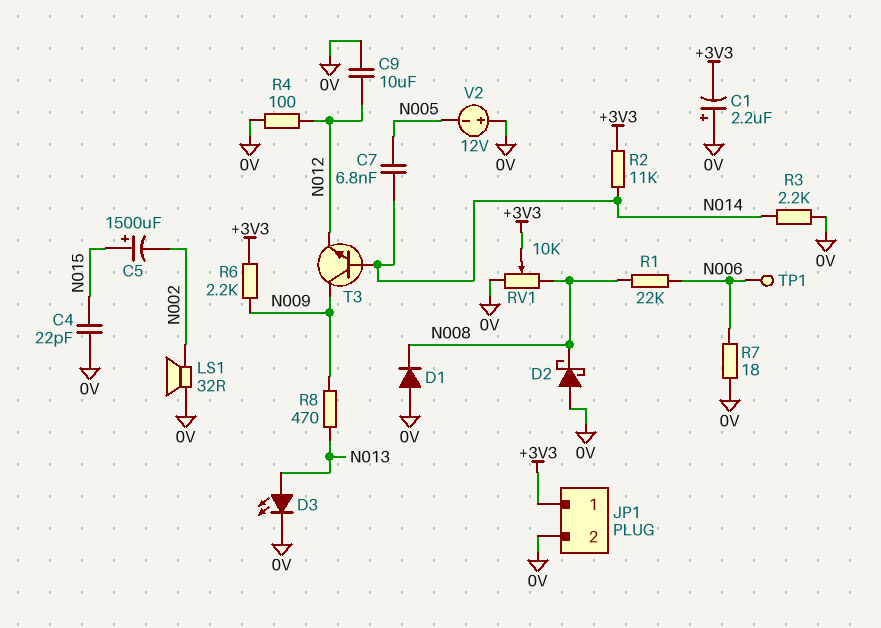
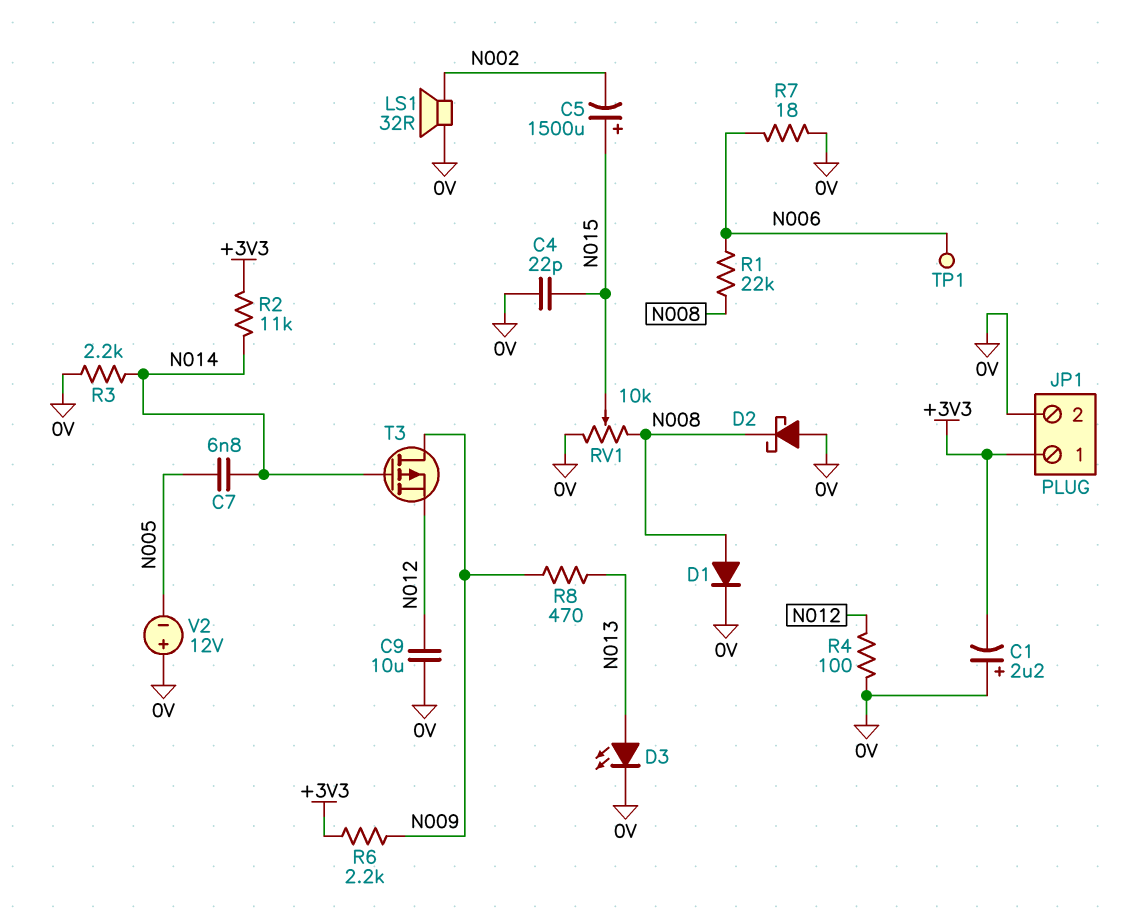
D1: diode (A 0V, K N008) -> diode (A N008, K 0V)
RV1: 10k (0V, N008, wiper +3V3) -> 10k (0V, N008, wiper N015)
T3: NPN (B N014, C N009, E N012) -> PMOS (G N014, D N009, S N012)

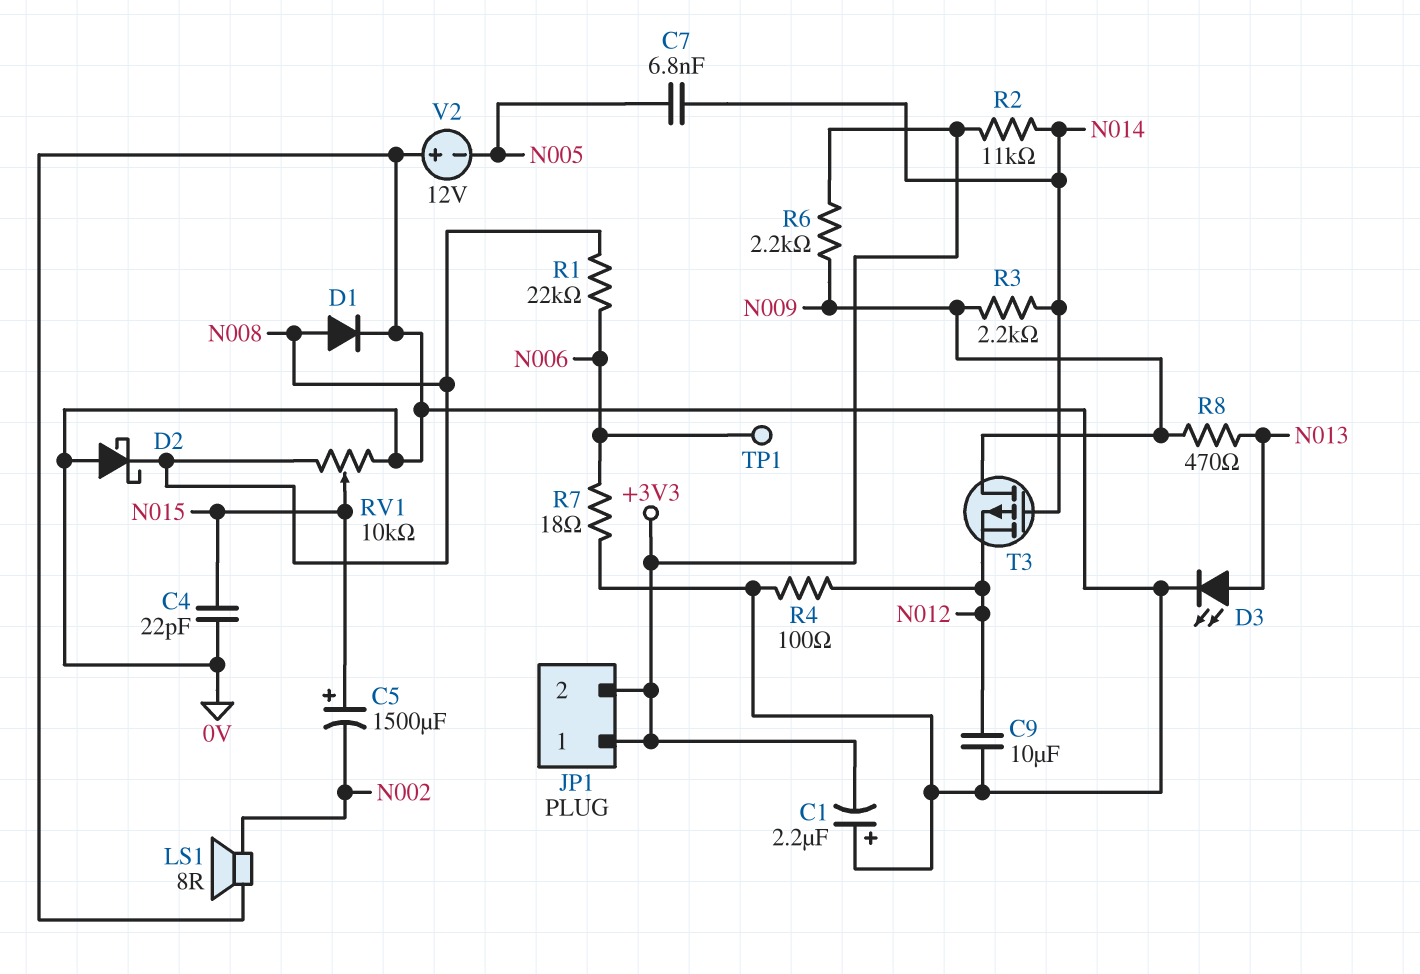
JP1 pin 2: 0V -> +3V3
LS1: speaker 32R (0V, N002) -> speaker 8R (0V, N002)
R3: 2.2k (0V, N014) -> 2.2k (N009, N014)

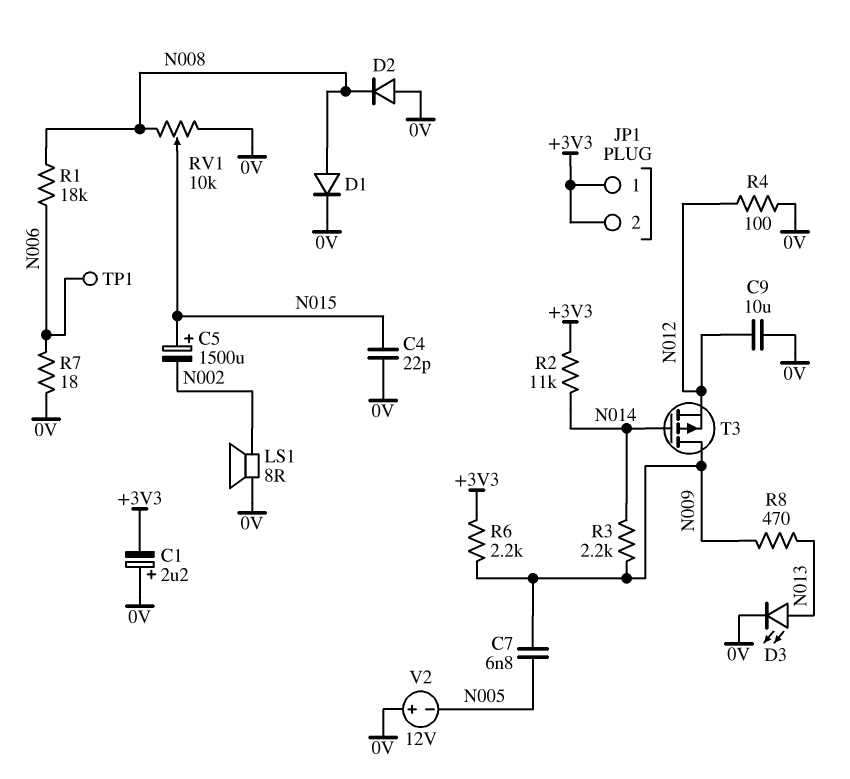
C7: 6.8nF (N005, N014) -> 6.8nF (N005, N009)
D2: schottky (A 0V, K N008) -> diode (A 0V, K N008)
R1: 22k (N006, N008) -> 18k (N006, N008)

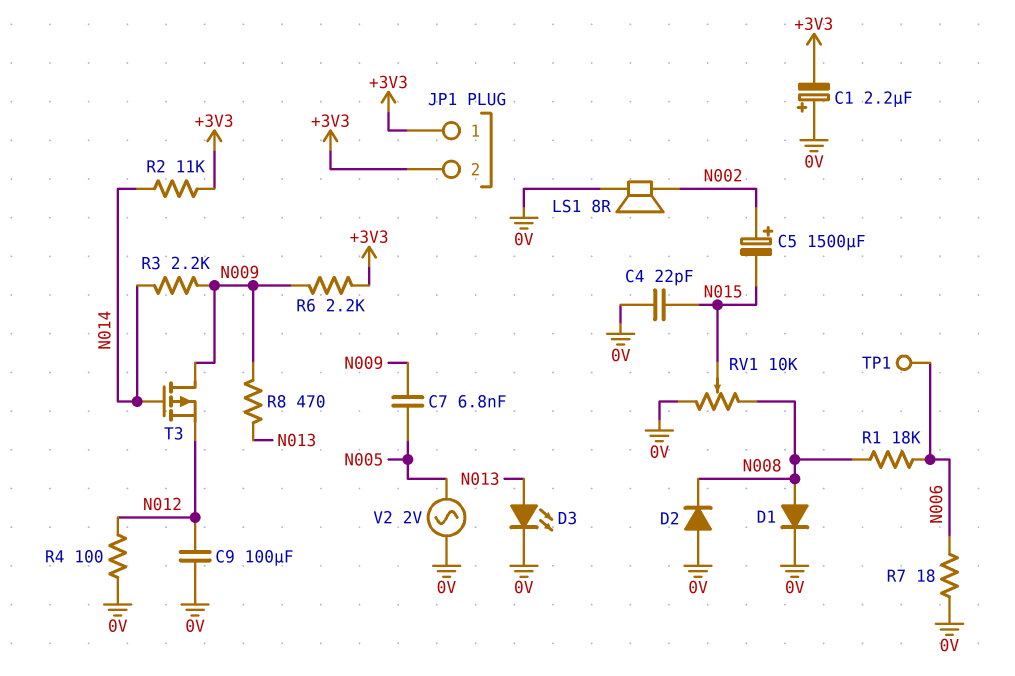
C5: 1500uF (plus N015, minus N002) -> 1500uF (plus N002, minus N015)
C9: 10uF (0V, N012) -> 100uF (0V, N012)
V2: 12V (plus 0V, minus N005) -> AC 2V (0V, N005)

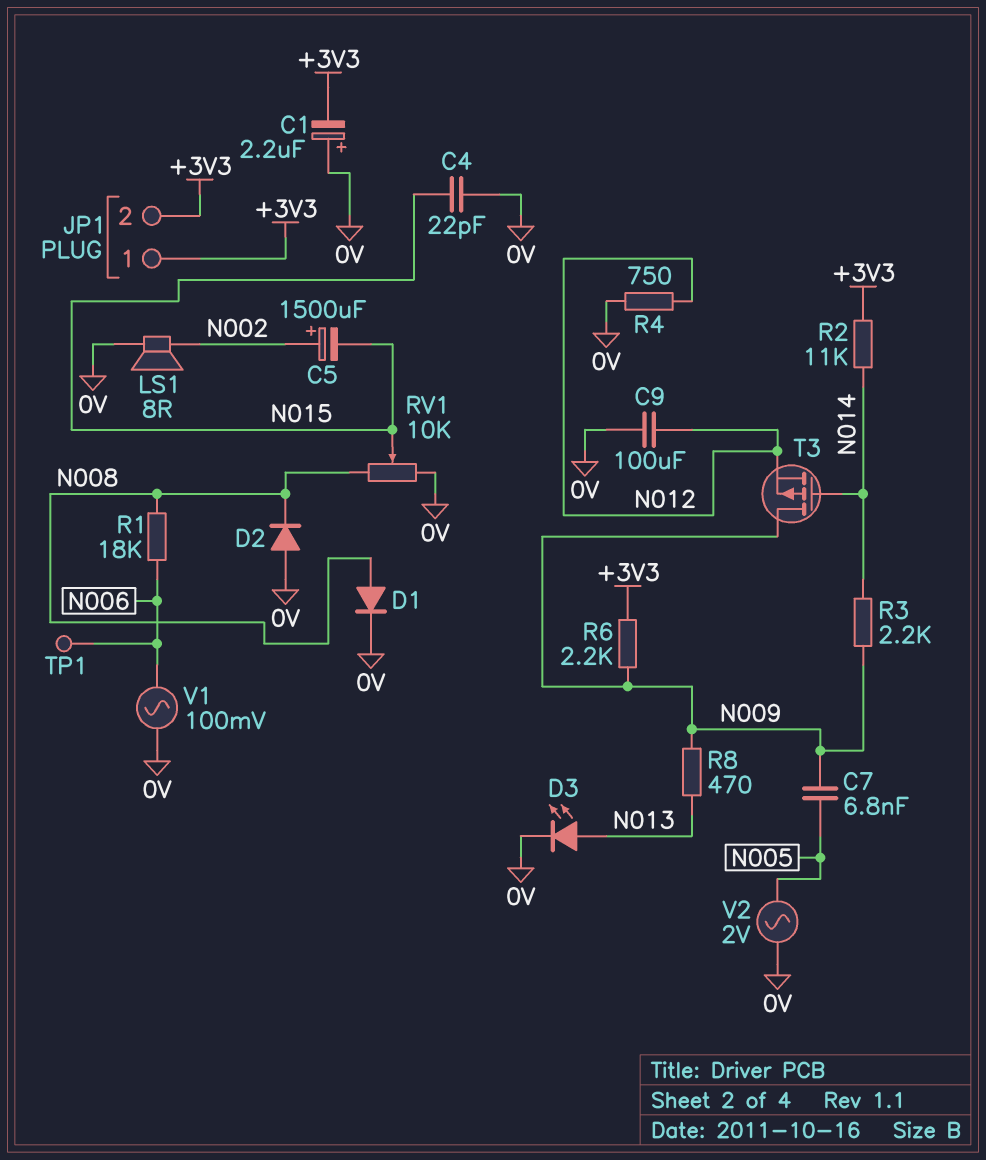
R4: 100 (0V, N012) -> 750 (0V, N012)
R7: 18 (0V, N006) -> none
V1: none -> AC 100mV (0V, N006)

